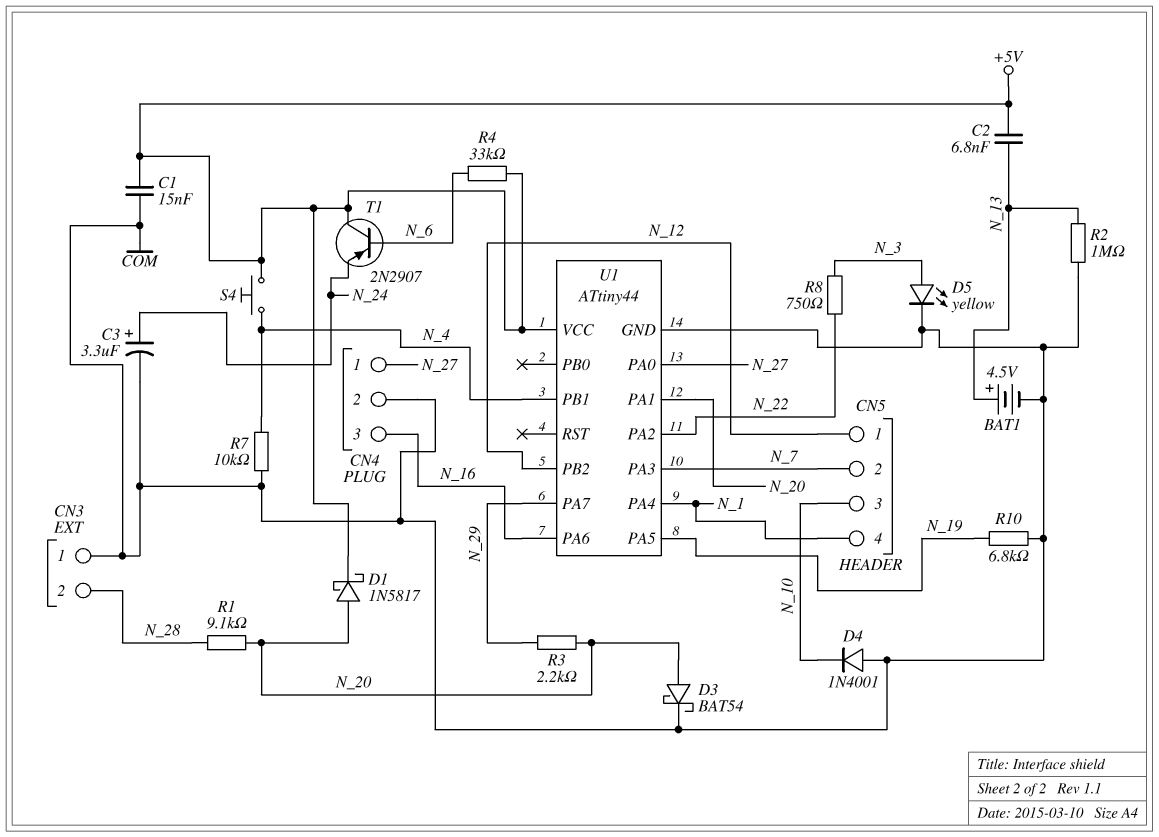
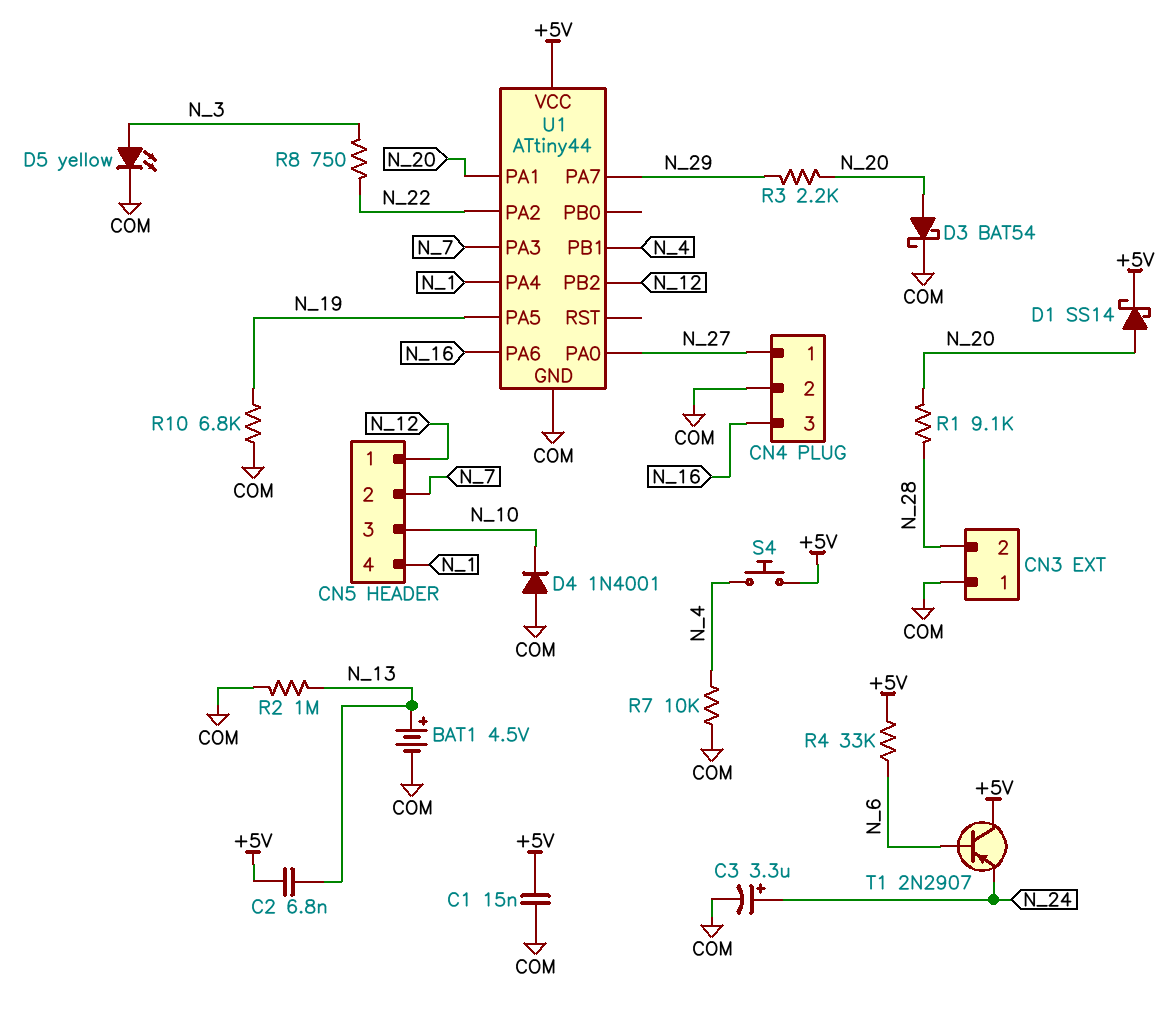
D1: schottky 1N5817 (A N_20, K +5V) -> schottky SS14 (A N_20, K +5V)

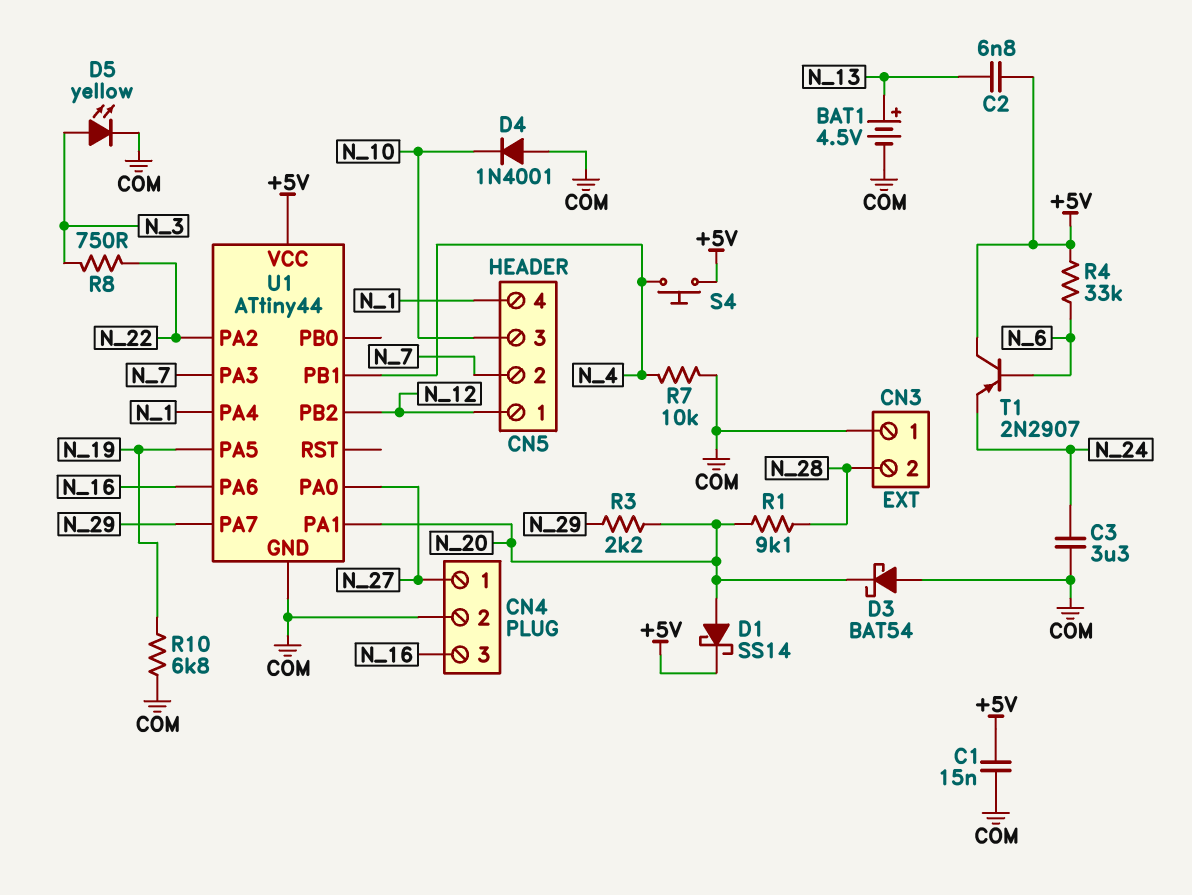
C3: 3.3uF (plus N_24, minus COM) -> 3.3uF (COM, N_24)
D3: schottky BAT54 (A N_20, K COM) -> schottky BAT54 (A COM, K N_20)
R2: 1M (COM, N_13) -> none

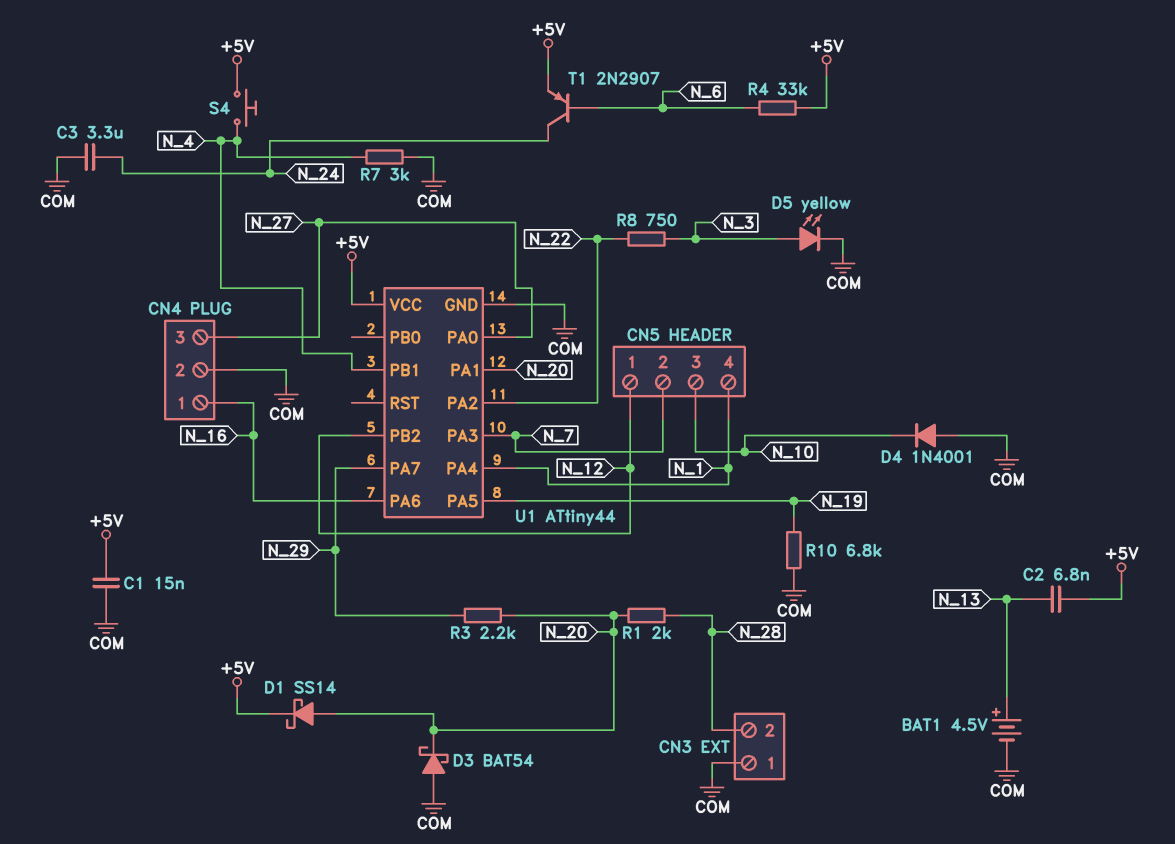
CN4 pin 1: N_27 -> N_16
CN4 pin 3: N_16 -> N_27
R1: 9.1k (N_20, N_28) -> 2k (N_20, N_28)
R7: 10k (COM, N_4) -> 3k (COM, N_4)
T1: PNP 2N2907 (B N_6, C +5V, E N_24) -> PNP 2N2907 (B N_6, C N_24, E +5V)

